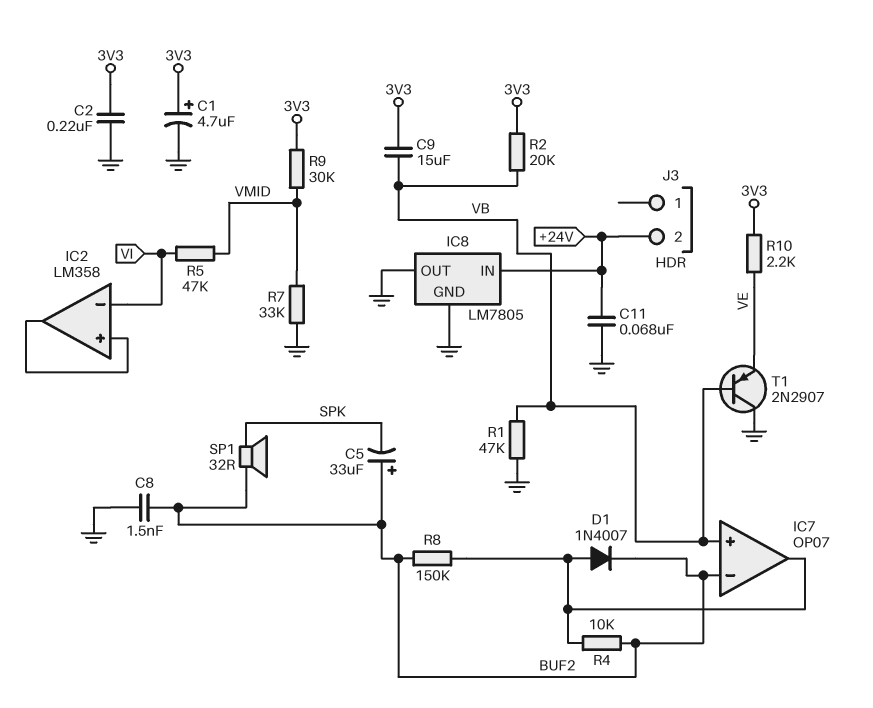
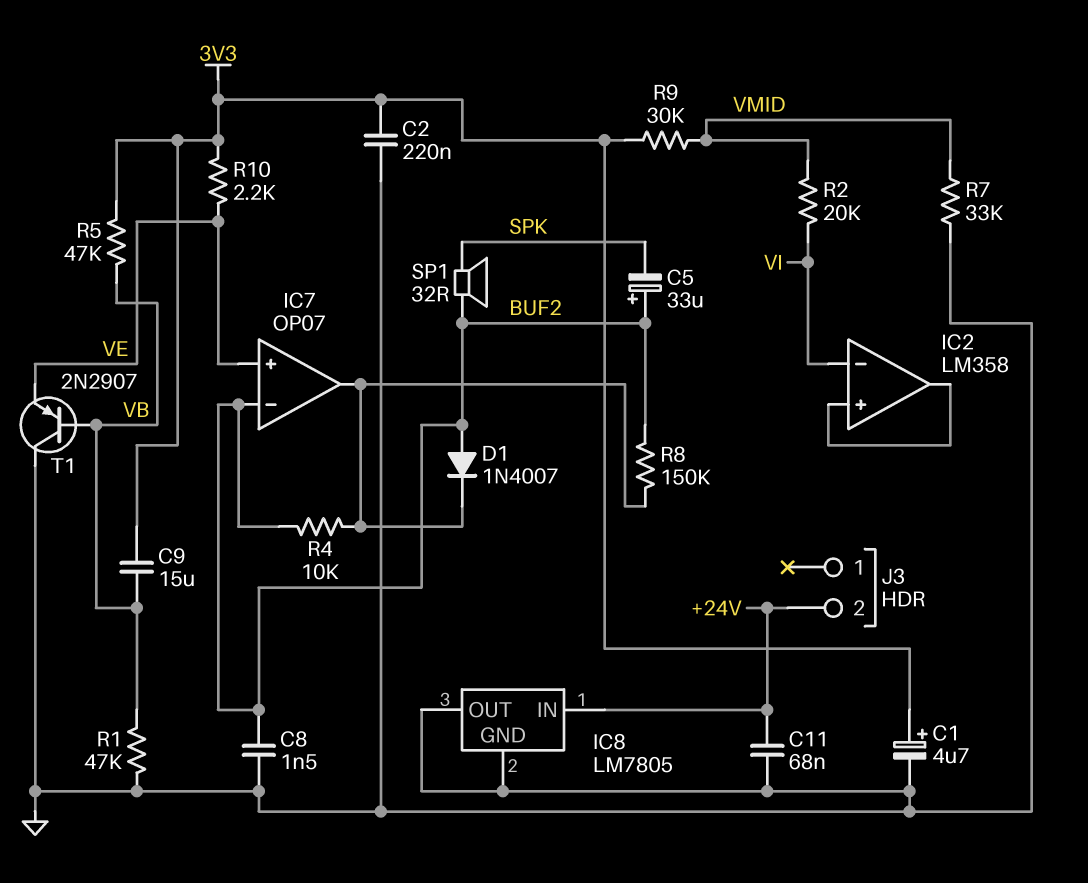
D1: diode 1N4007 (A IC7/out, K BUF2) -> diode 1N4007 (A BUF2, K IC7/out)
IC7 pin in+: VB -> VE
R2: 20k (3V3, VB) -> 20k (VI, VMID)
R5: 47k (VI, VMID) -> 47k (3V3, VB)

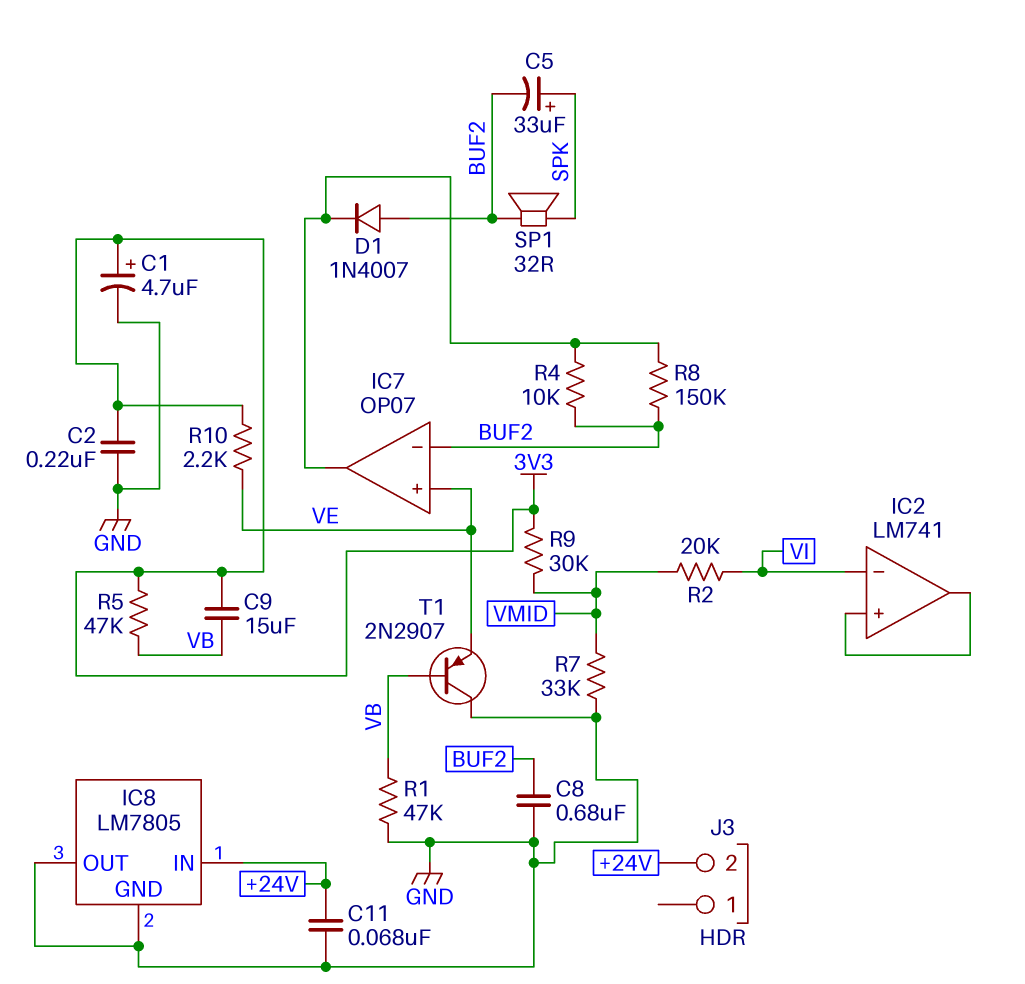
C5: 33uF (plus BUF2, minus SPK) -> 33uF (plus SPK, minus BUF2)
C8: 1.5nF (BUF2, GND) -> 680nF (BUF2, GND)
IC2: LM358 -> LM741

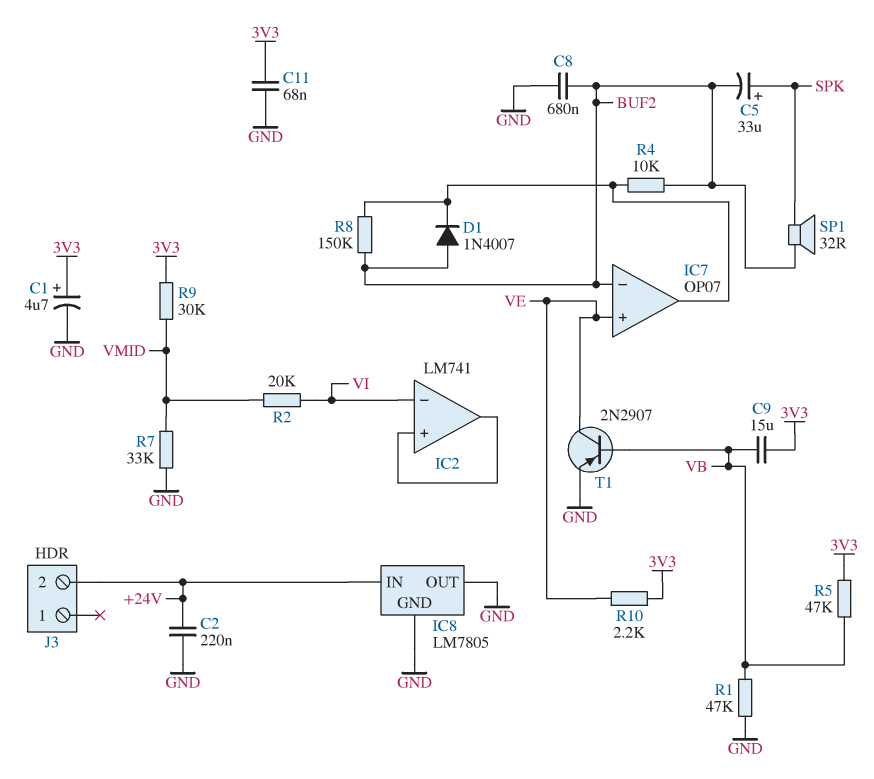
C2: 220nF (3V3, GND) -> 220nF (+24V, GND)
C11: 68nF (+24V, GND) -> 68nF (3V3, GND)
T1: PNP 2N2907 (B VB, C GND, E VE) -> PNP 2N2907 (B VB, C VE, E GND)

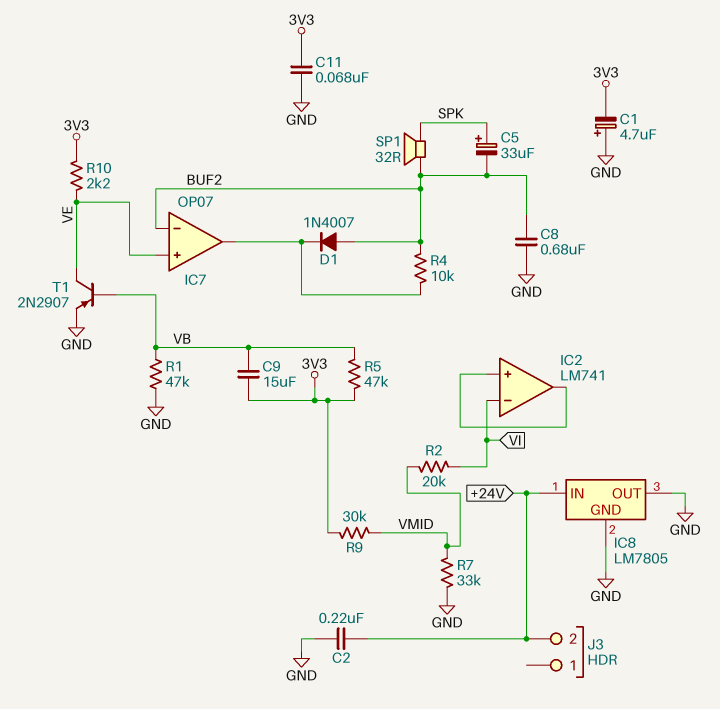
C1: 4.7uF (plus 3V3, minus GND) -> 4.7uF (plus GND, minus 3V3)
R8: 150k (BUF2, IC7/out) -> none

